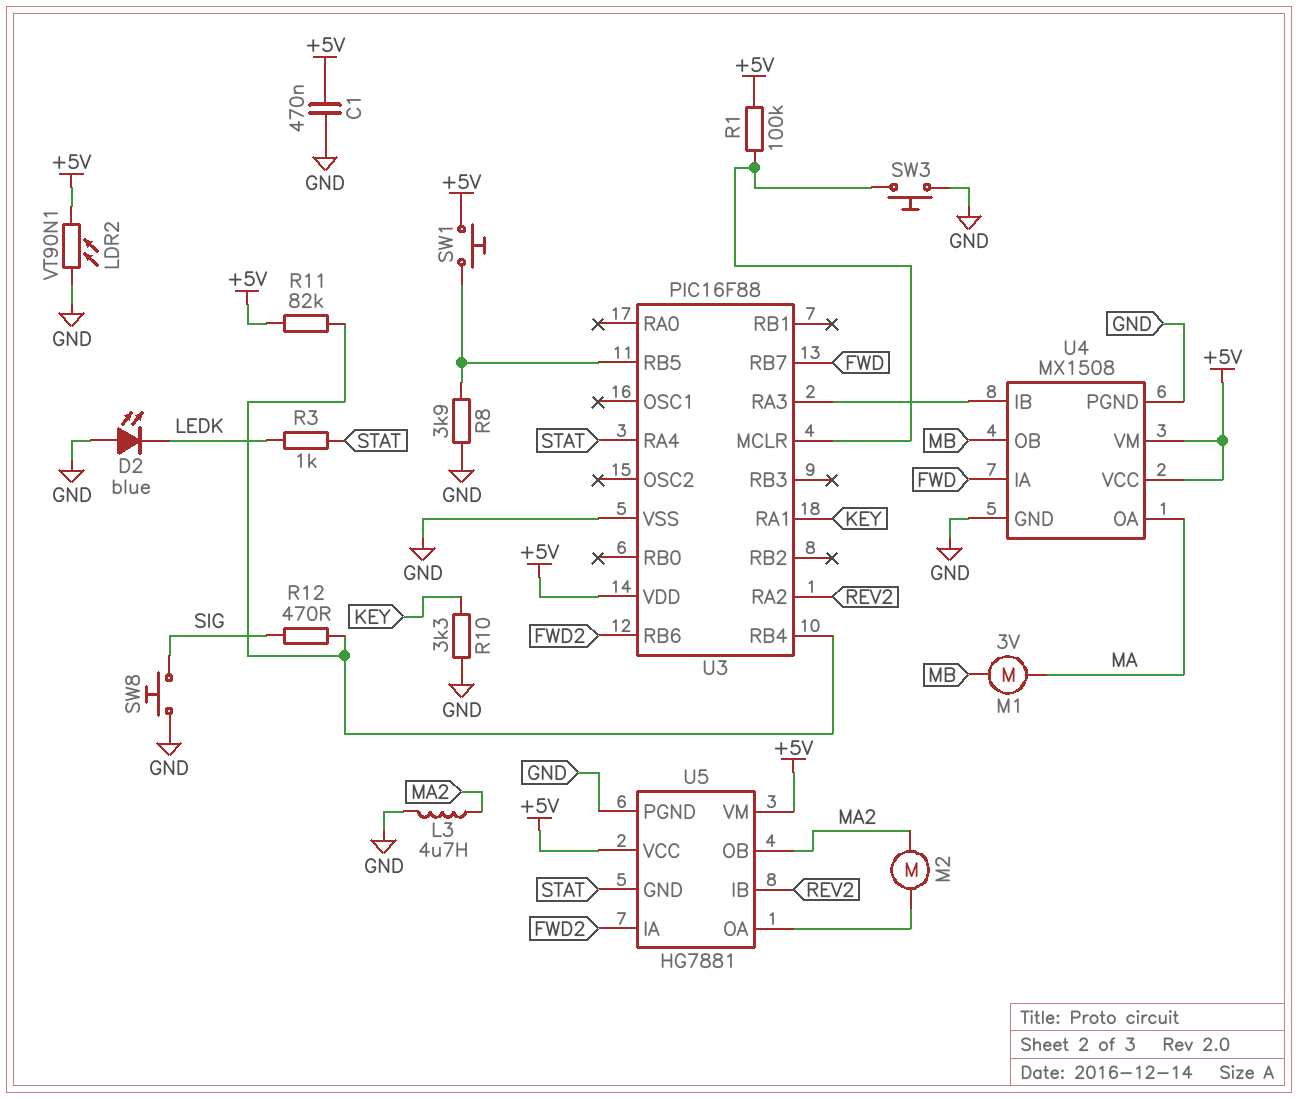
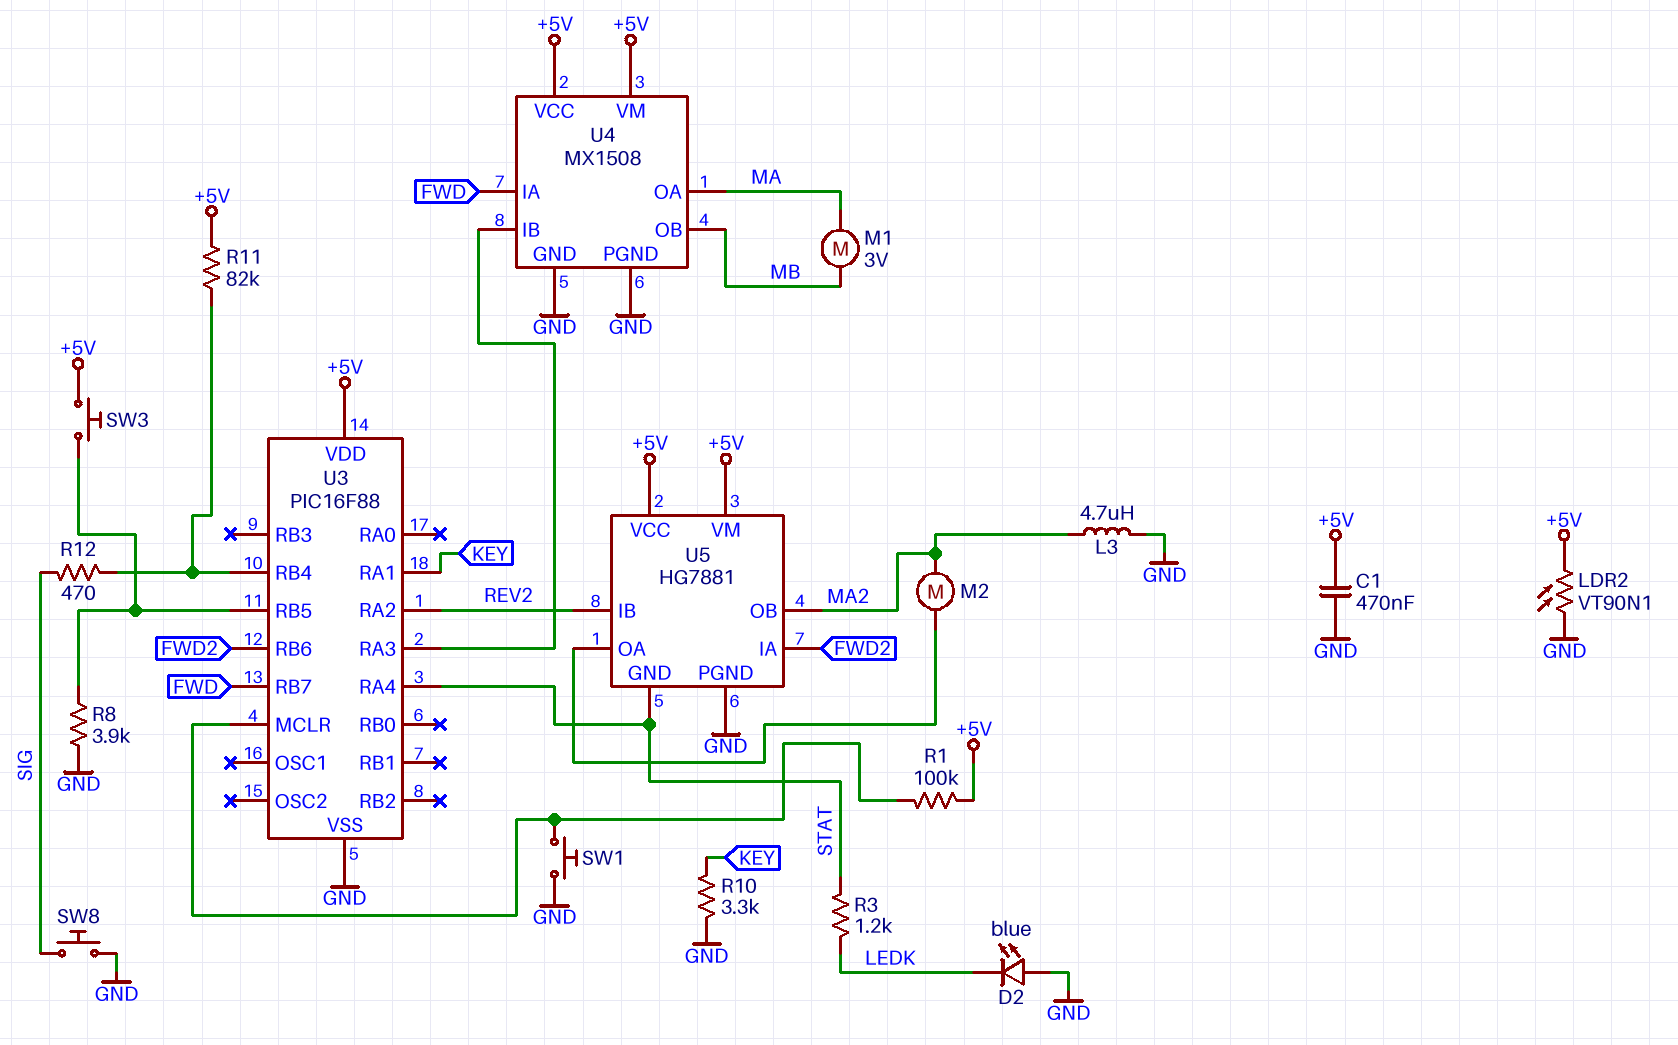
R3: 1k (LEDK, STAT) -> 1.2k (LEDK, STAT)
SW1: button (+5V, U3/RB5) -> button (GND, U3/MCLR)
SW3: button (GND, U3/MCLR) -> button (+5V, U3/RB5)

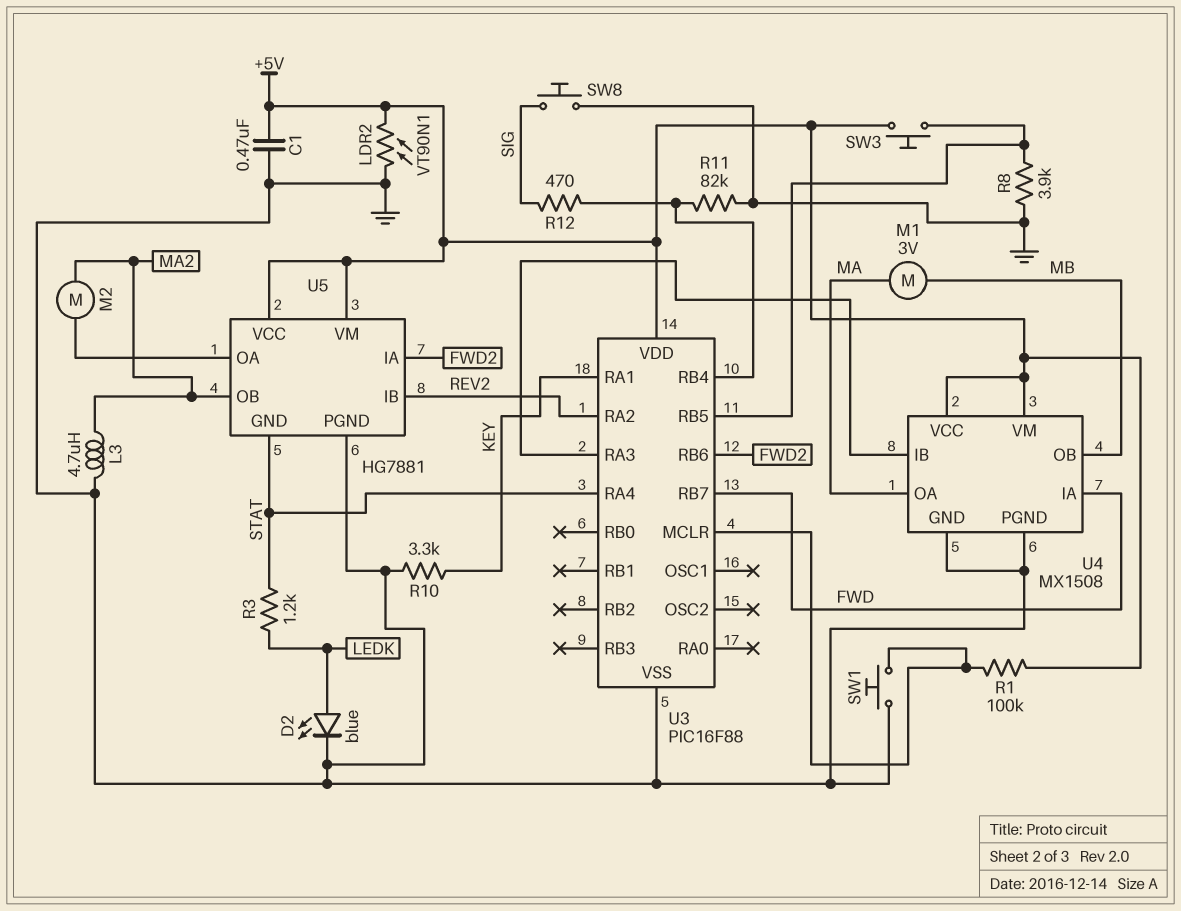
D2: LED blue (A GND, K LEDK) -> LED blue (A LEDK, K GND)
R11: 82k (+5V, U3/RB4) -> 82k (GND, U3/RB4)

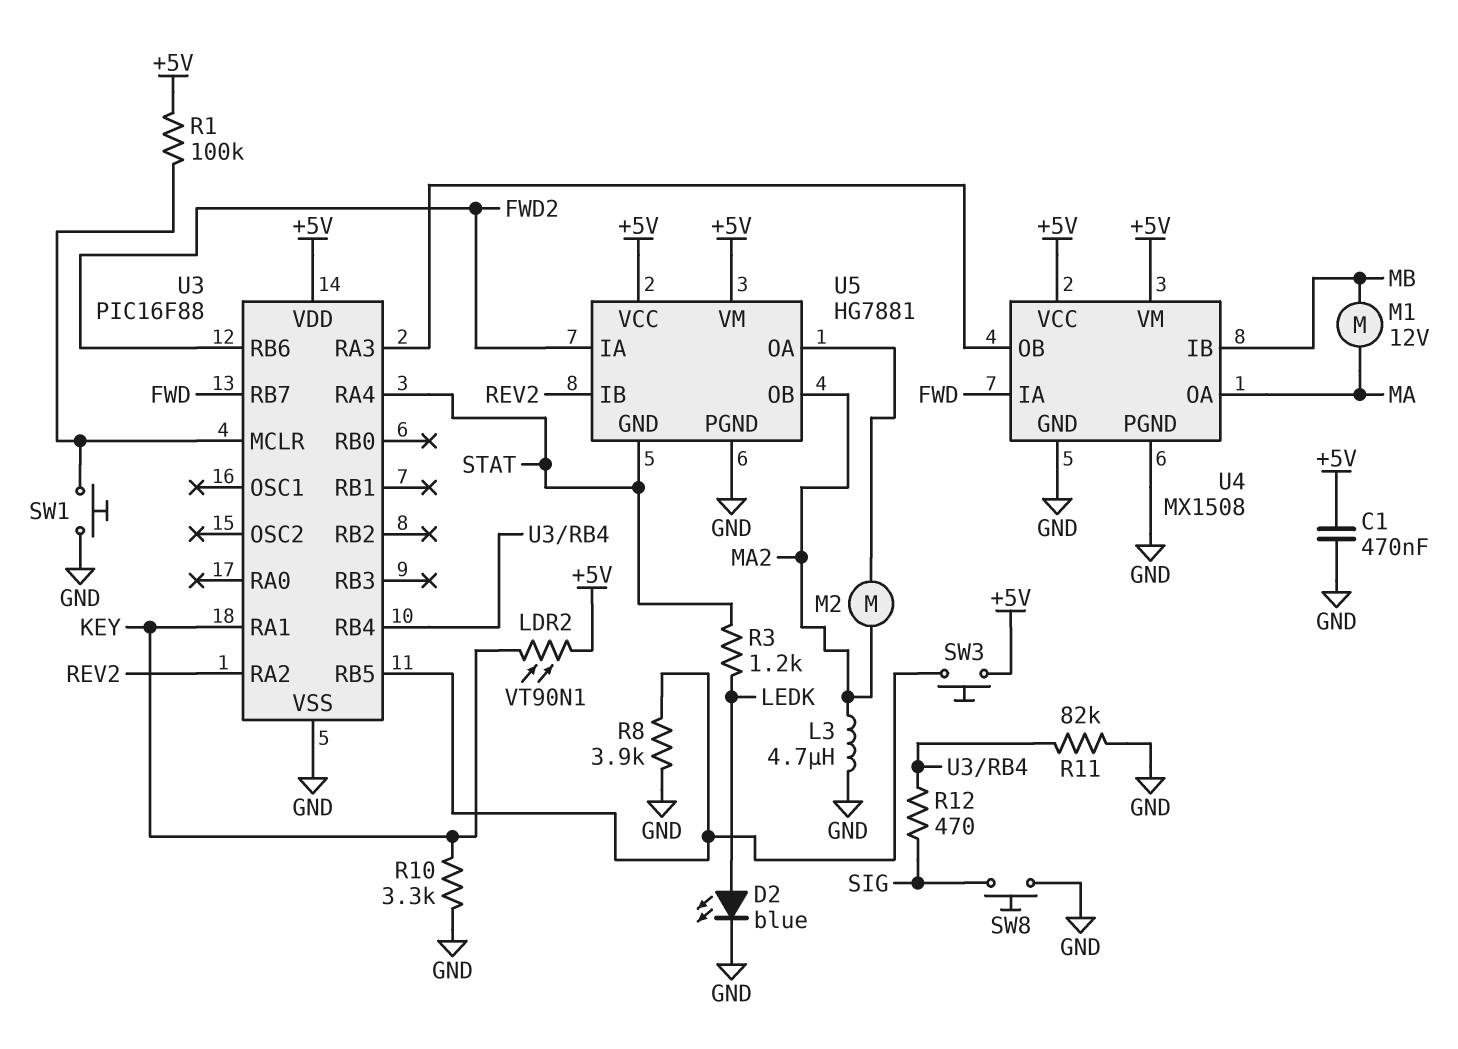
LDR2: VT90N1 (+5V, GND) -> VT90N1 (+5V, KEY)
M1: motor 3V (MA, MB) -> motor 12V (MA, MB)
U4 pin IB: U3/RA3 -> MB
U4 pin OB: MB -> U3/RA3

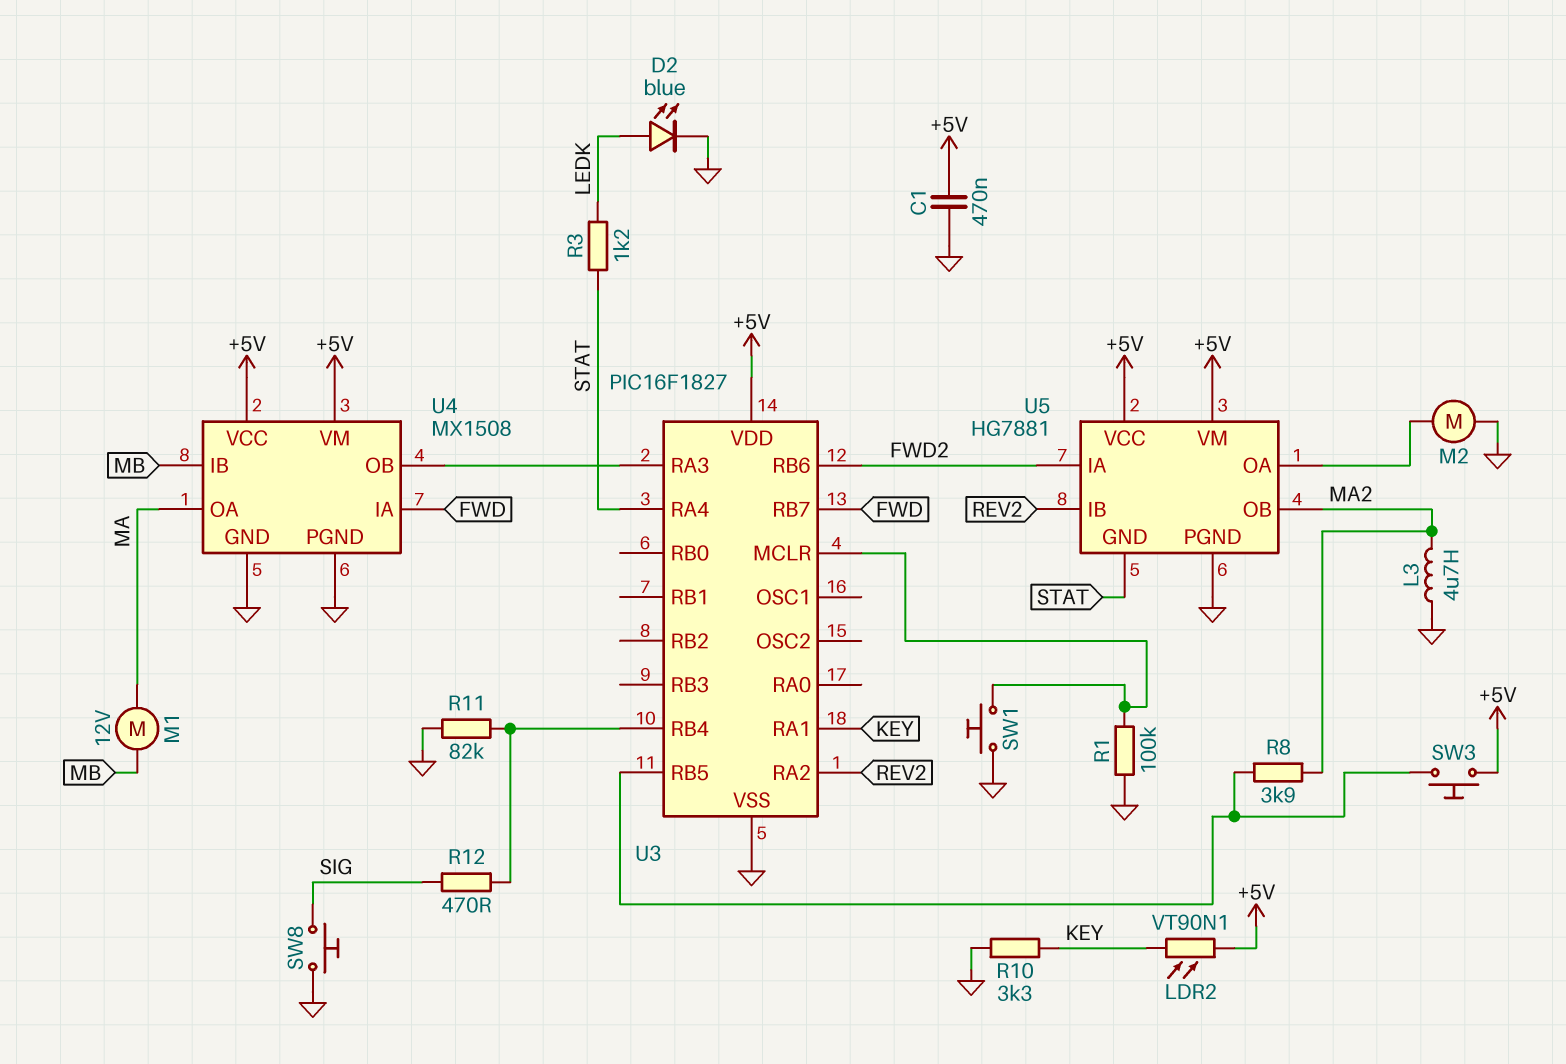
M2: motor (MA2, U5/OA) -> motor (GND, U5/OA)
R1: 100k (+5V, U3/MCLR) -> 100k (GND, U3/MCLR)
R8: 3.9k (GND, U3/RB5) -> 3.9k (MA2, U3/RB5)
U3: PIC16F88 -> PIC16F1827

